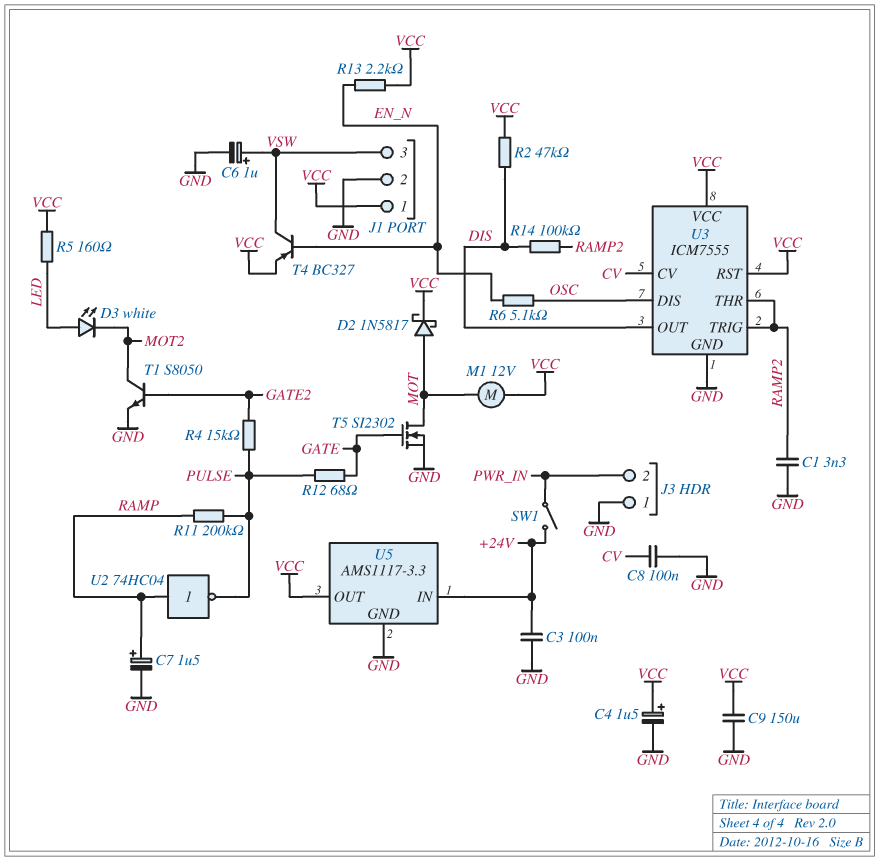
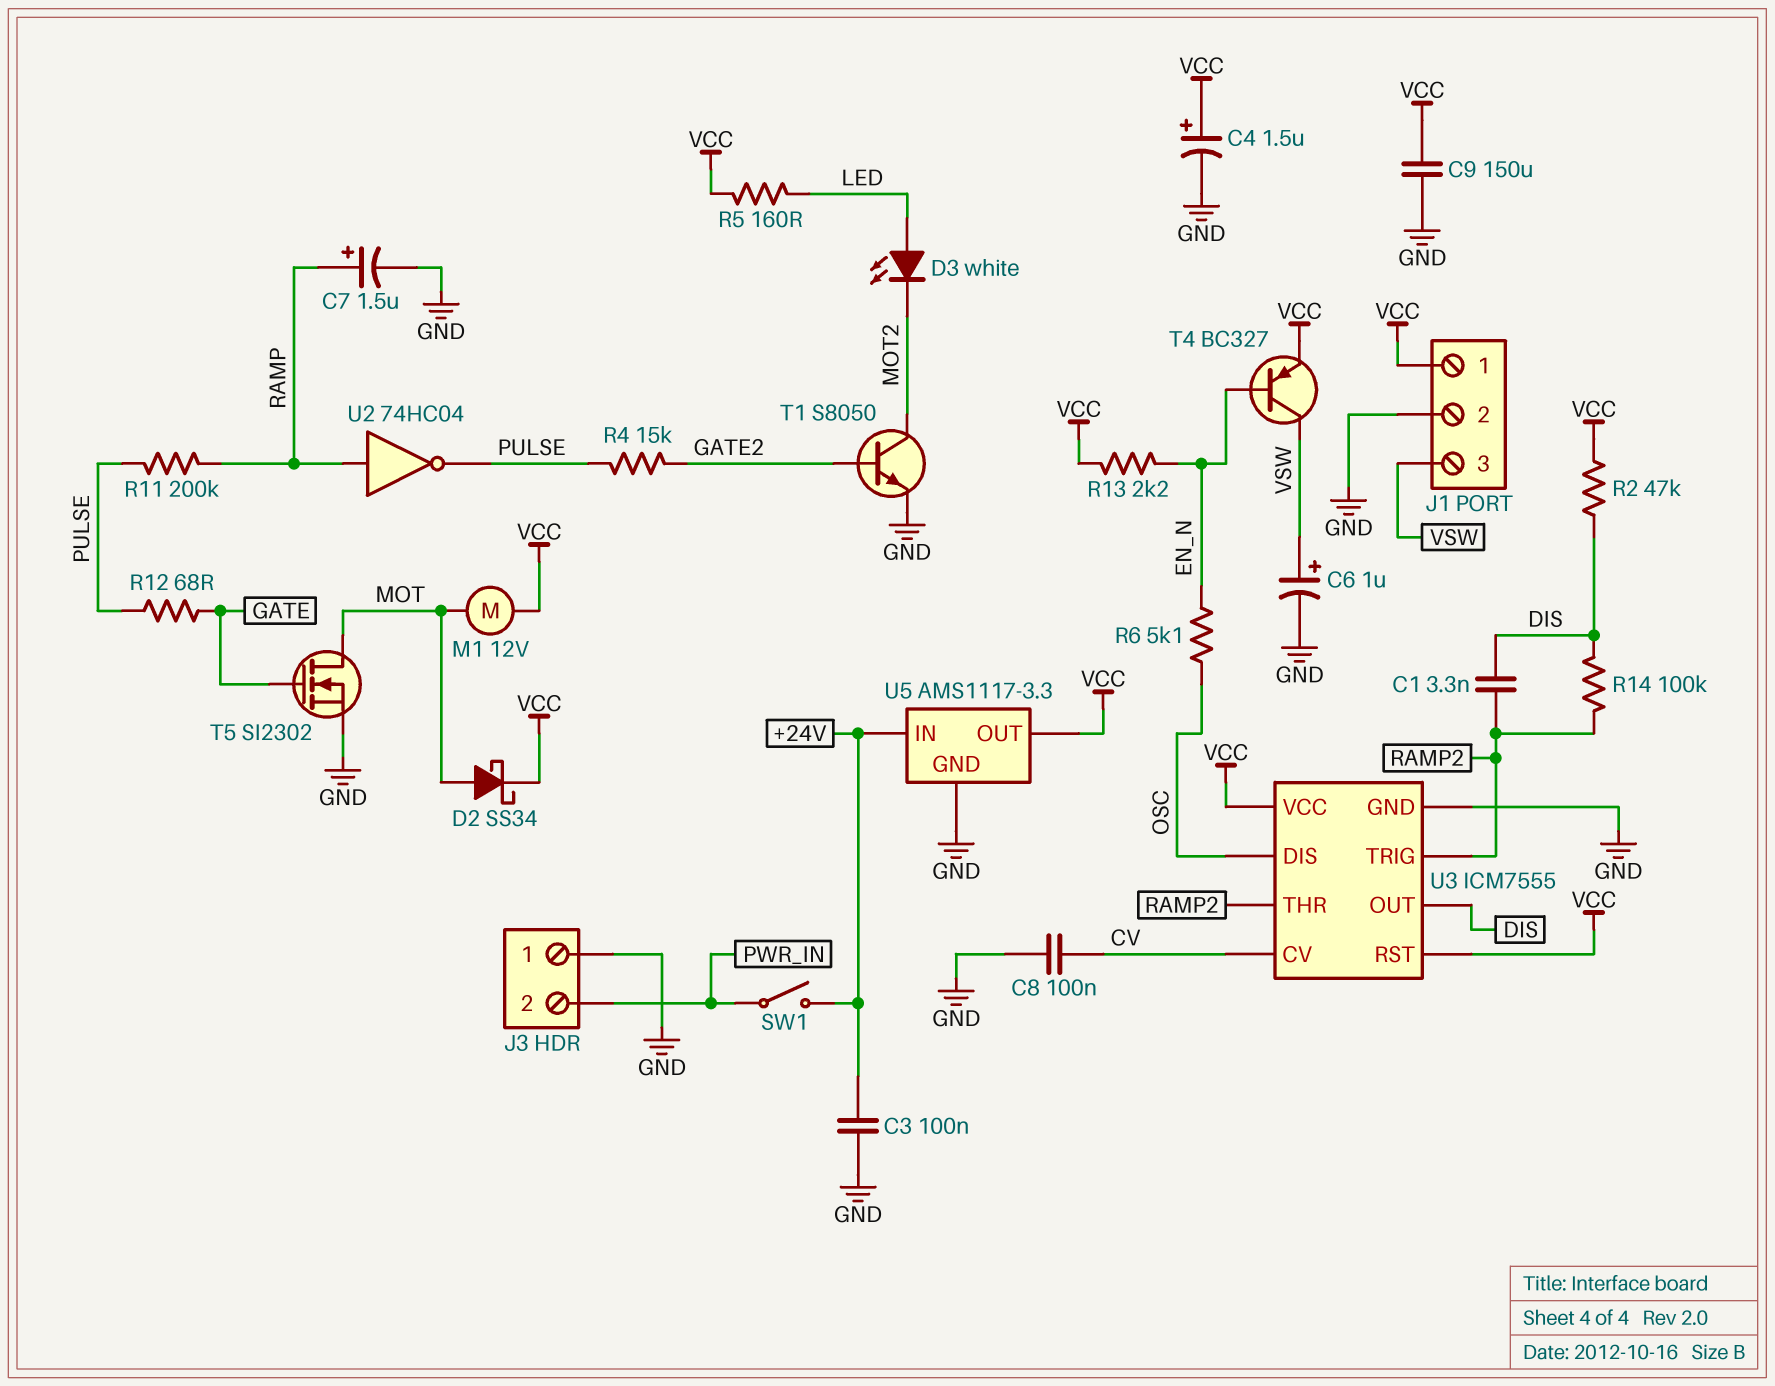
C1: 3.3nF (GND, RAMP2) -> 3.3nF (DIS, RAMP2)
D2: schottky 1N5817 (A MOT, K VCC) -> schottky SS34 (A MOT, K VCC)

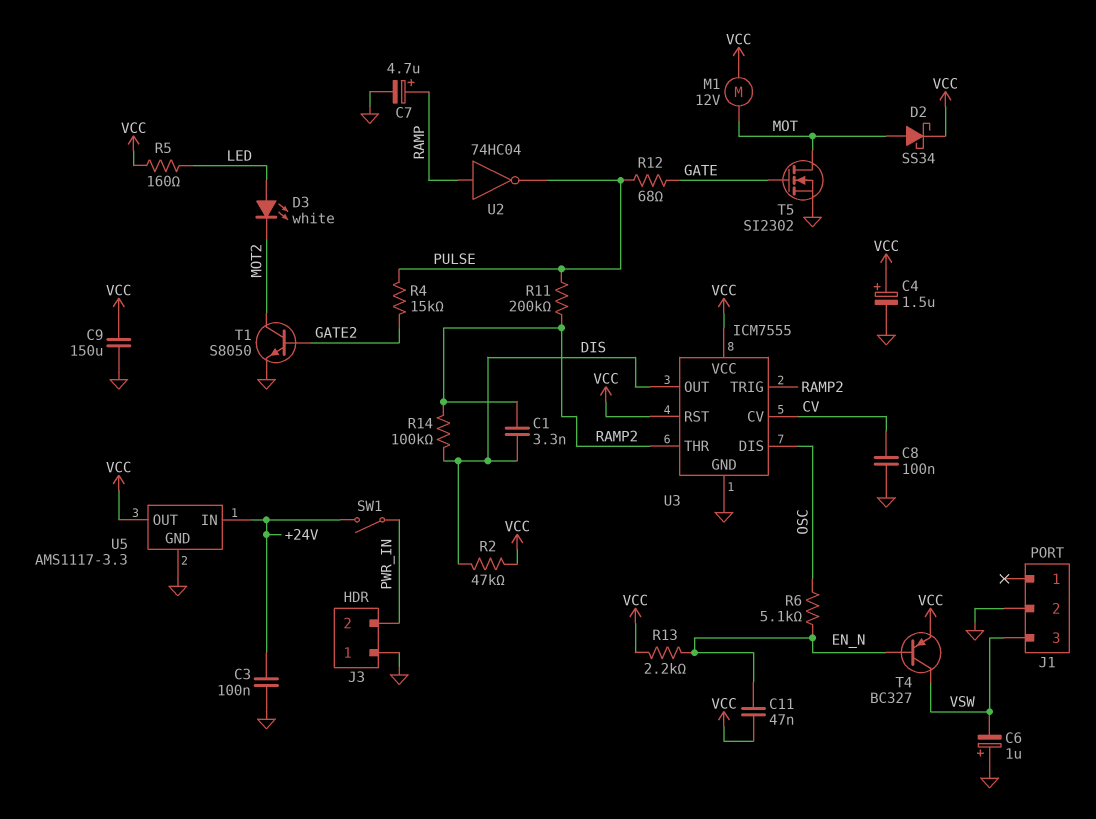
C6: 1uF (plus VSW, minus GND) -> 1uF (plus GND, minus VSW)
C7: 1.5uF (plus RAMP, minus GND) -> 4.7uF (plus RAMP, minus GND)
C11: none -> 47nF (EN_N, VCC)
J1 pin 1: VCC -> none
R11: 200k (PULSE, RAMP) -> 200k (PULSE, RAMP2)

